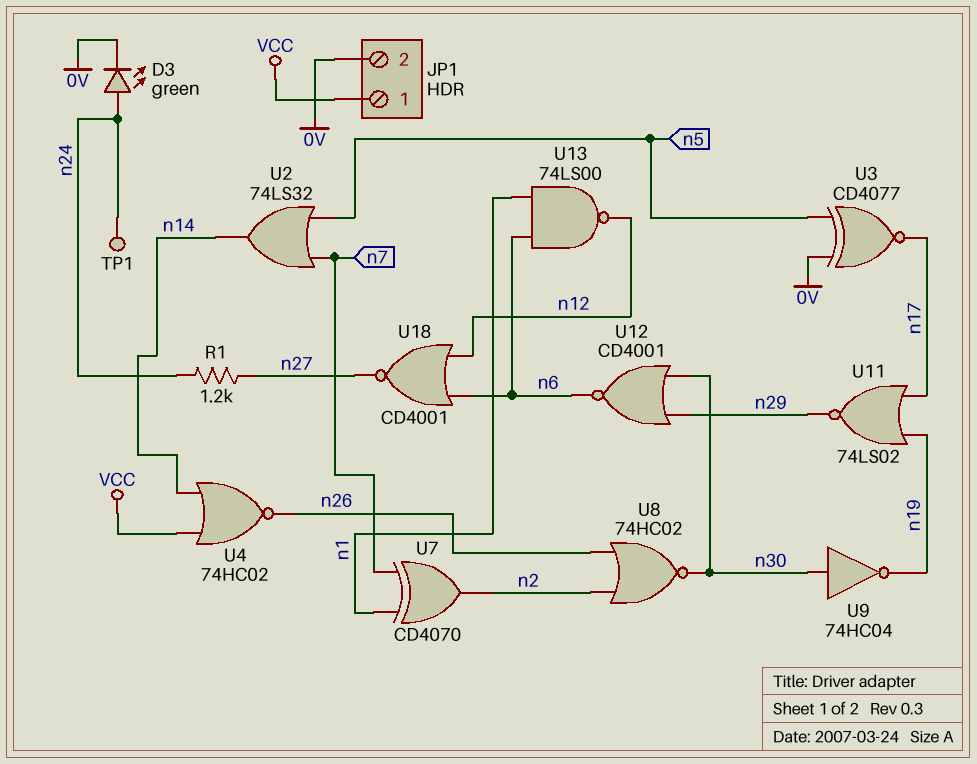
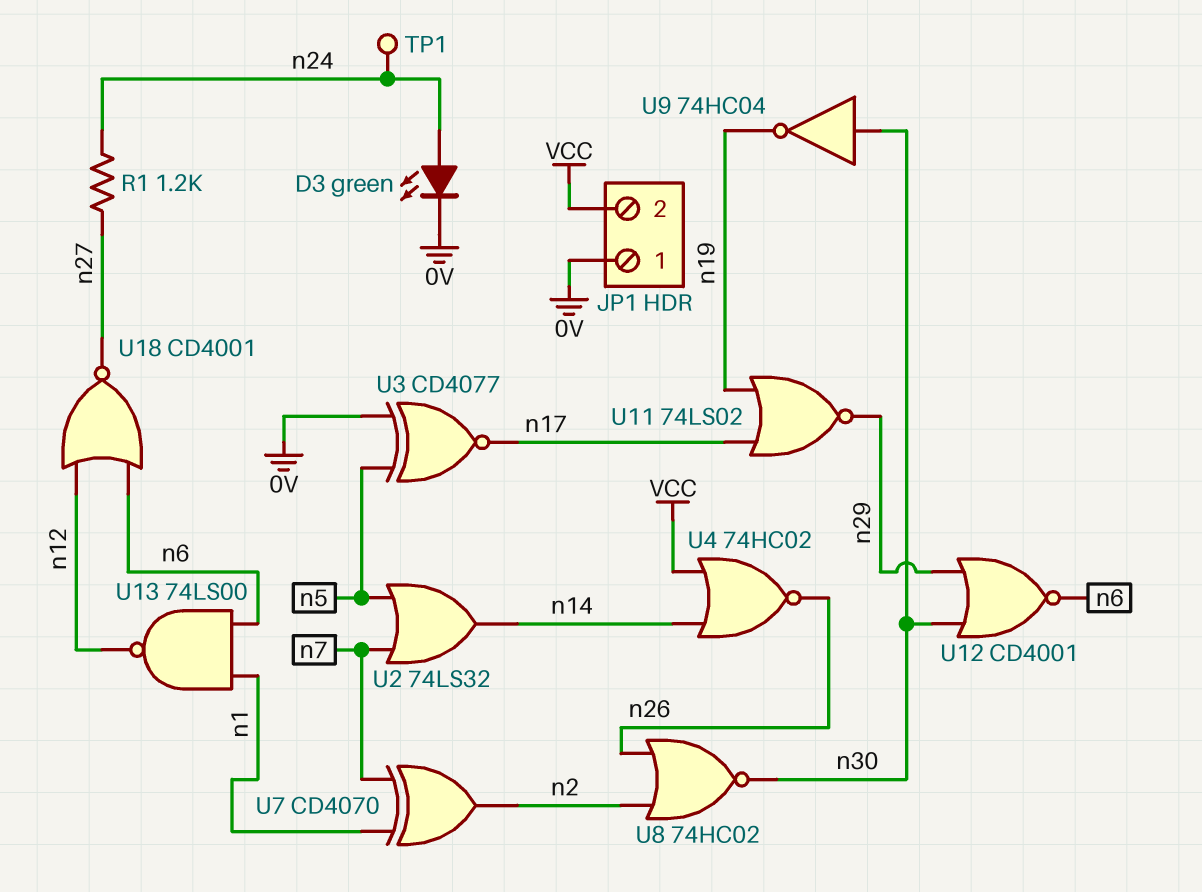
JP1 pin 1: VCC -> 0V
JP1 pin 2: 0V -> VCC

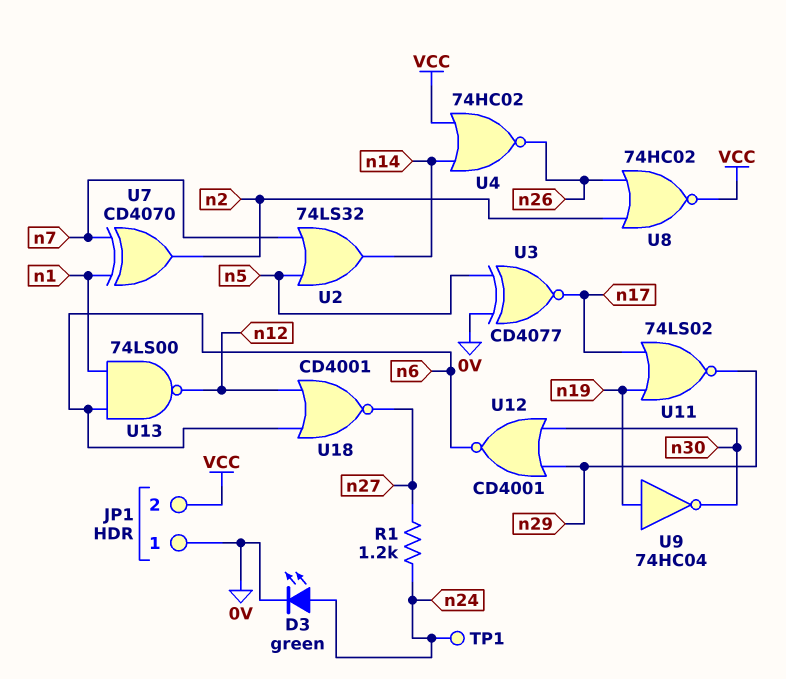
U8: NOR 74HC02 (in n2, in n26, out n30) -> NOR 74HC02 (in n2, in n26, out VCC)
U9: NOT 74HC04 (in n30, out n19) -> NOT 74HC04 (in n19, out n30)

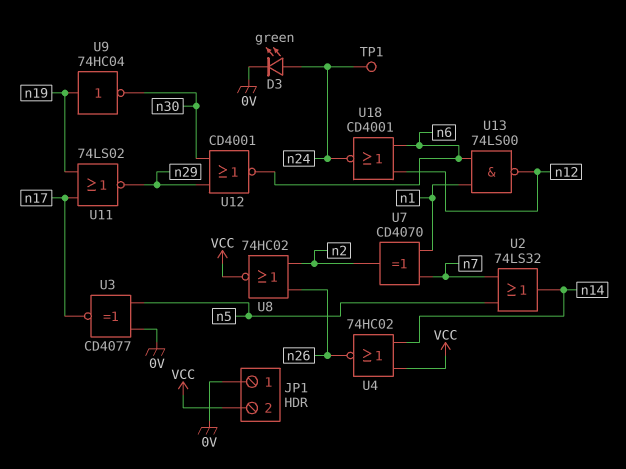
R1: 1.2k (n24, n27) -> none
U18: NOR CD4001 (in n6, in n12, out n27) -> NOR CD4001 (in n6, in n12, out n24)

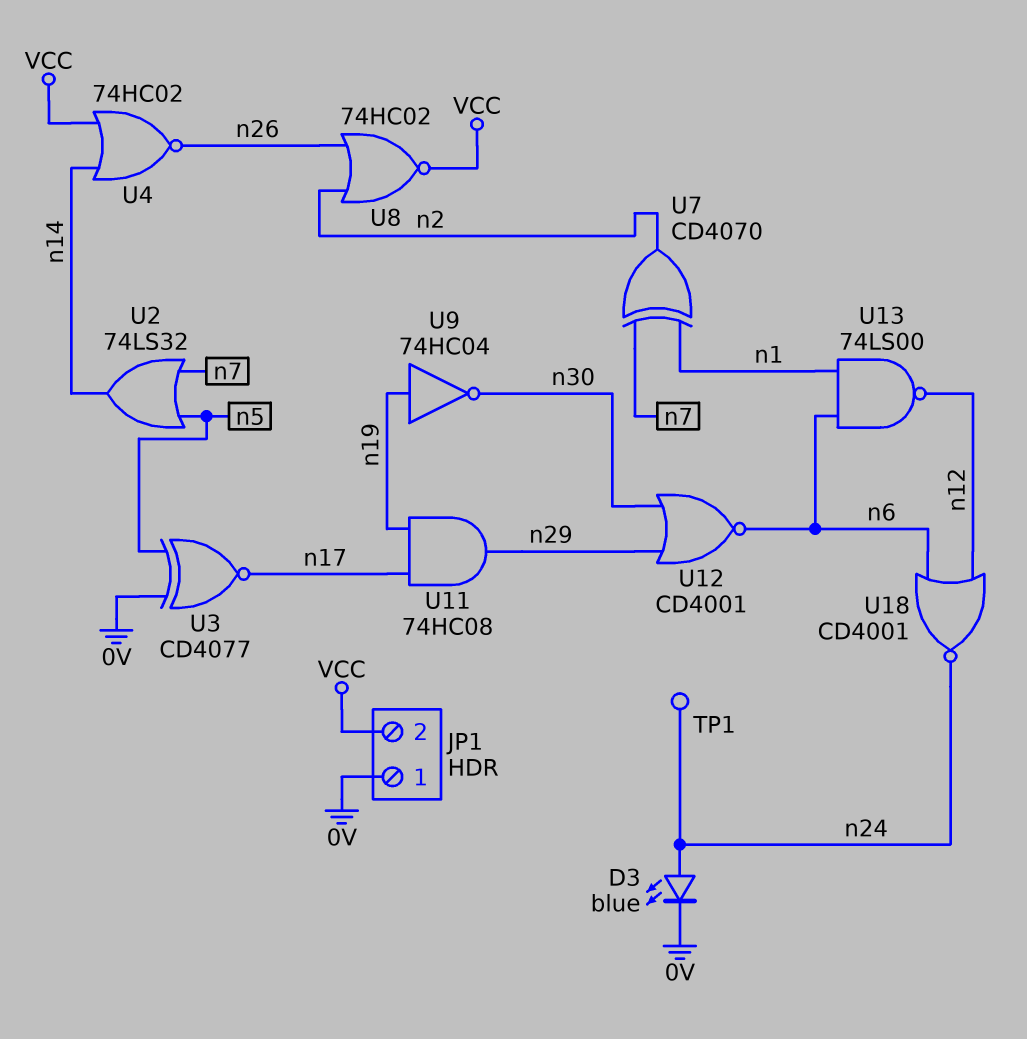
D3: LED green (A n24, K 0V) -> LED blue (A n24, K 0V)
U11: NOR 74LS02 (in n17, in n19, out n29) -> AND 74HC08 (in n17, in n19, out n29)

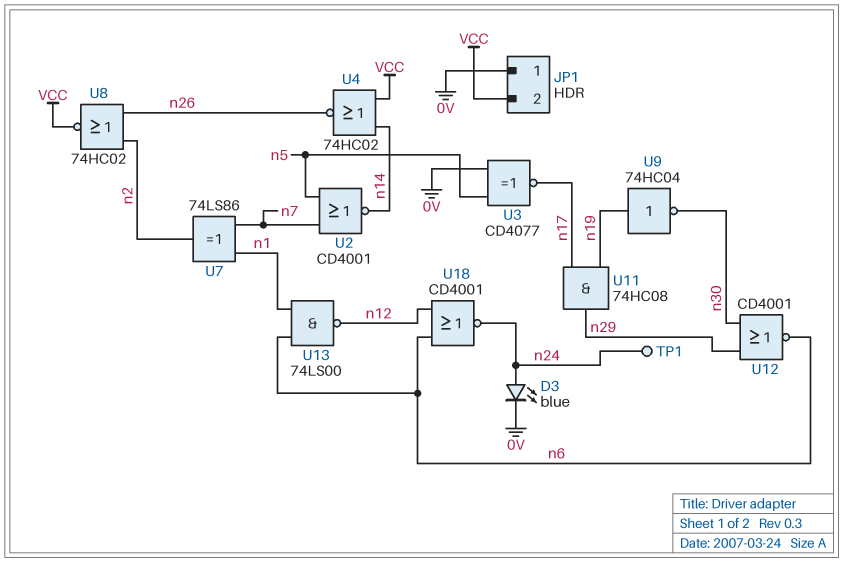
U2: OR 74LS32 (in n5, in n7, out n14) -> NOR CD4001 (in n5, in n7, out n14)
U7: XOR CD4070 (in n1, in n7, out n2) -> XOR 74LS86 (in n1, in n7, out n2)

